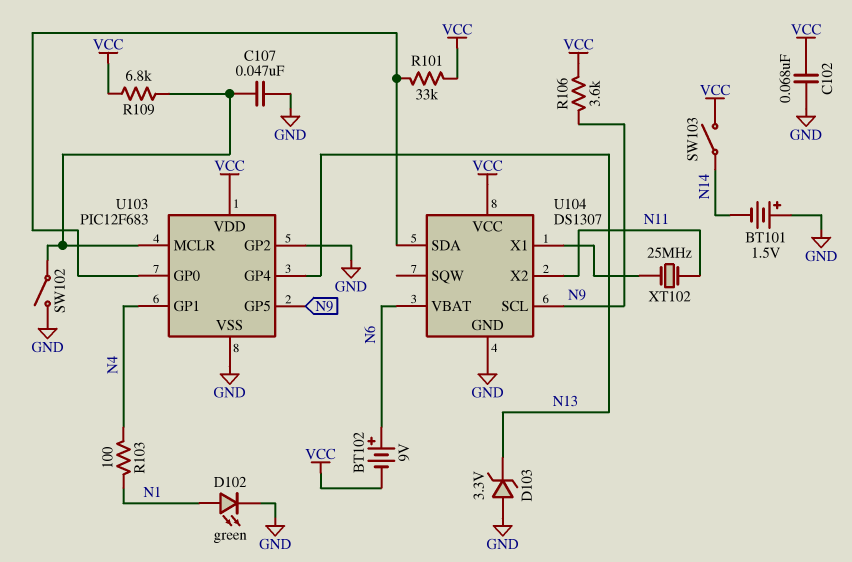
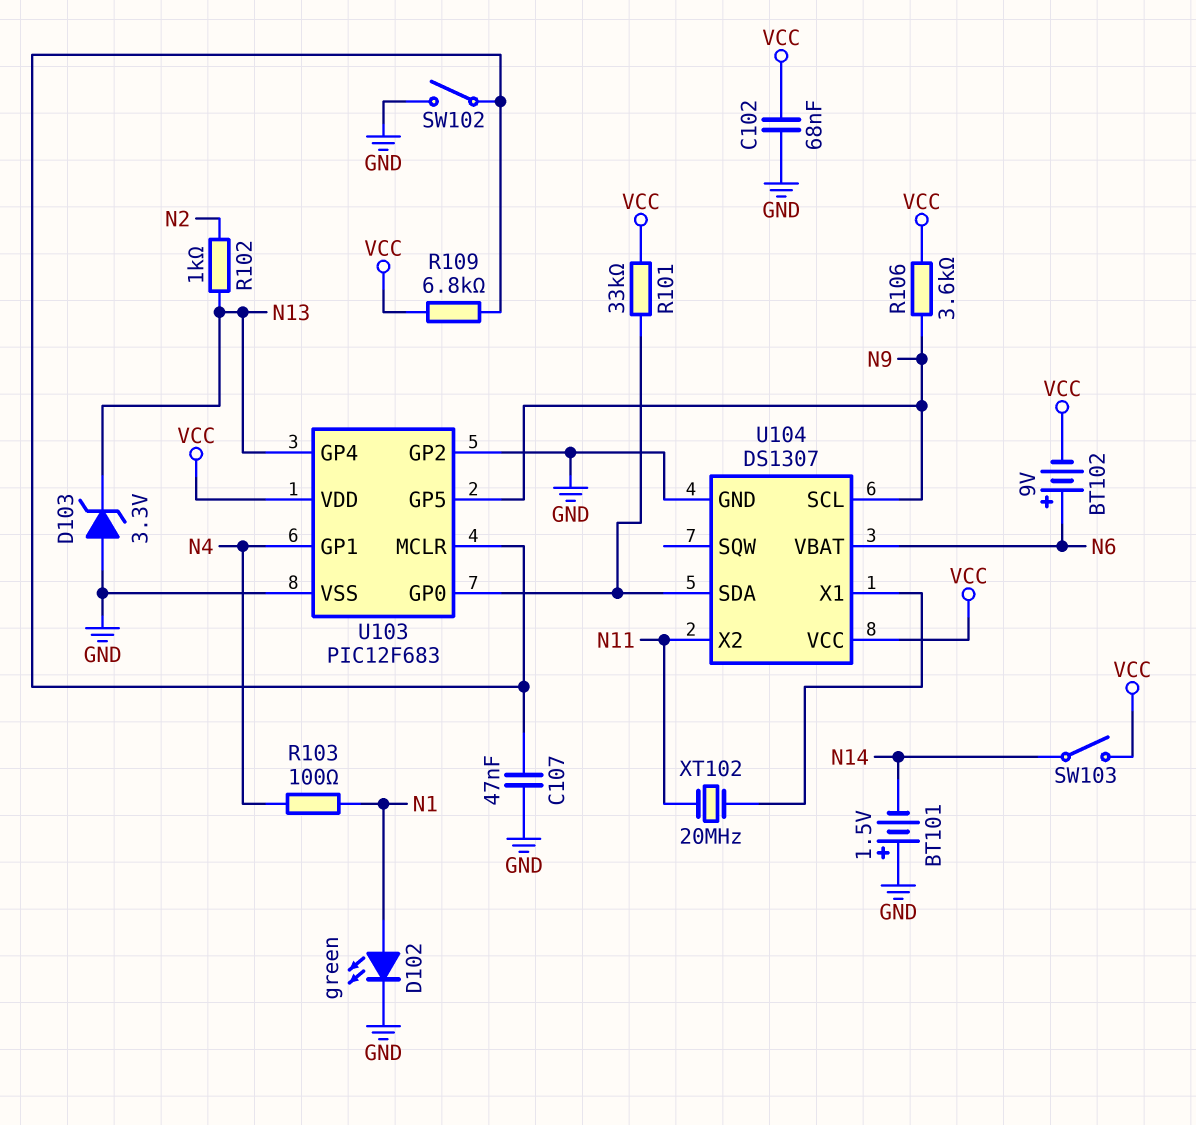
R102: none -> 1k (N2, N13)
XT102: 25MHz (N11, U104/X1) -> 20MHz (N11, U104/X1)

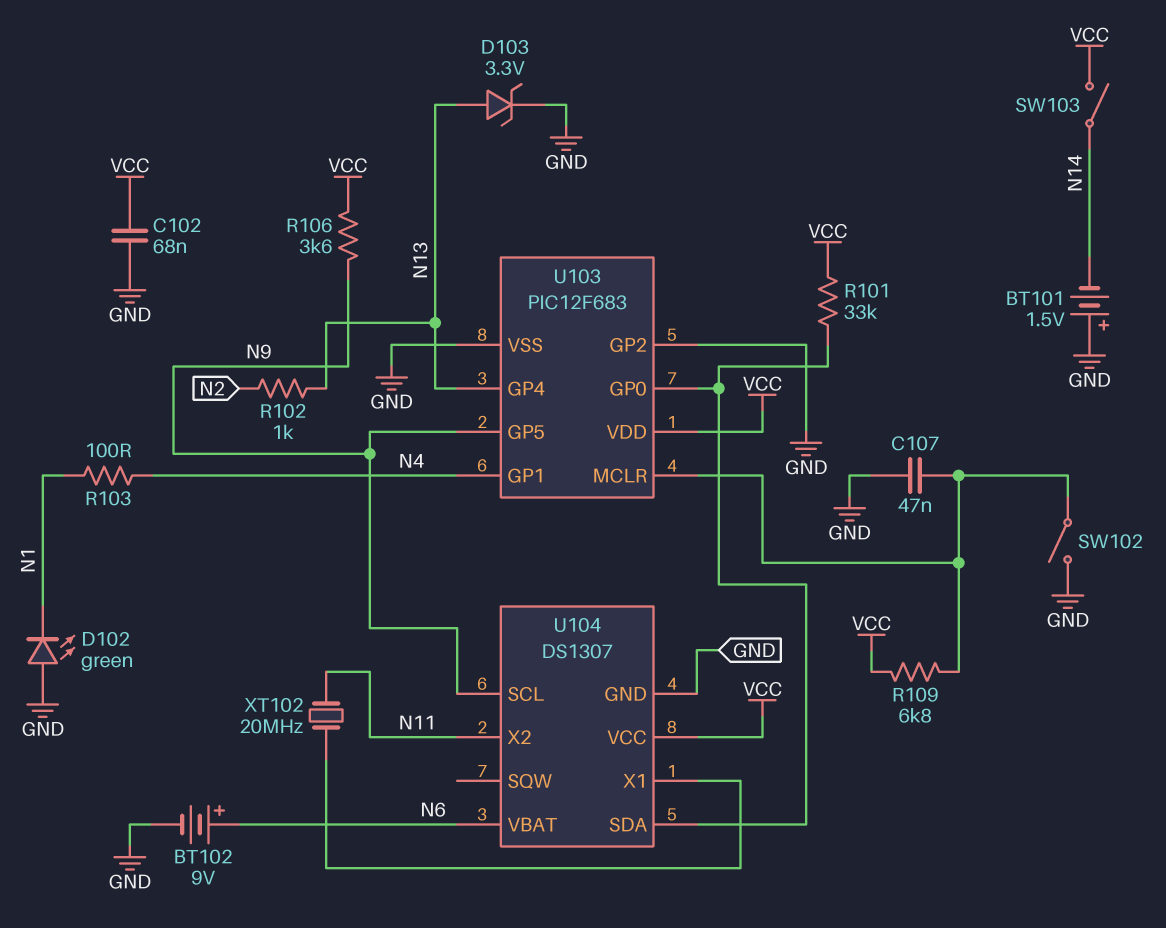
BT102: 9V (plus N6, minus VCC) -> 9V (plus N6, minus GND)
D102: LED green (A N1, K GND) -> LED green (A GND, K N1)
D103: zener 3.3V (A GND, K N13) -> zener 3.3V (A N13, K GND)

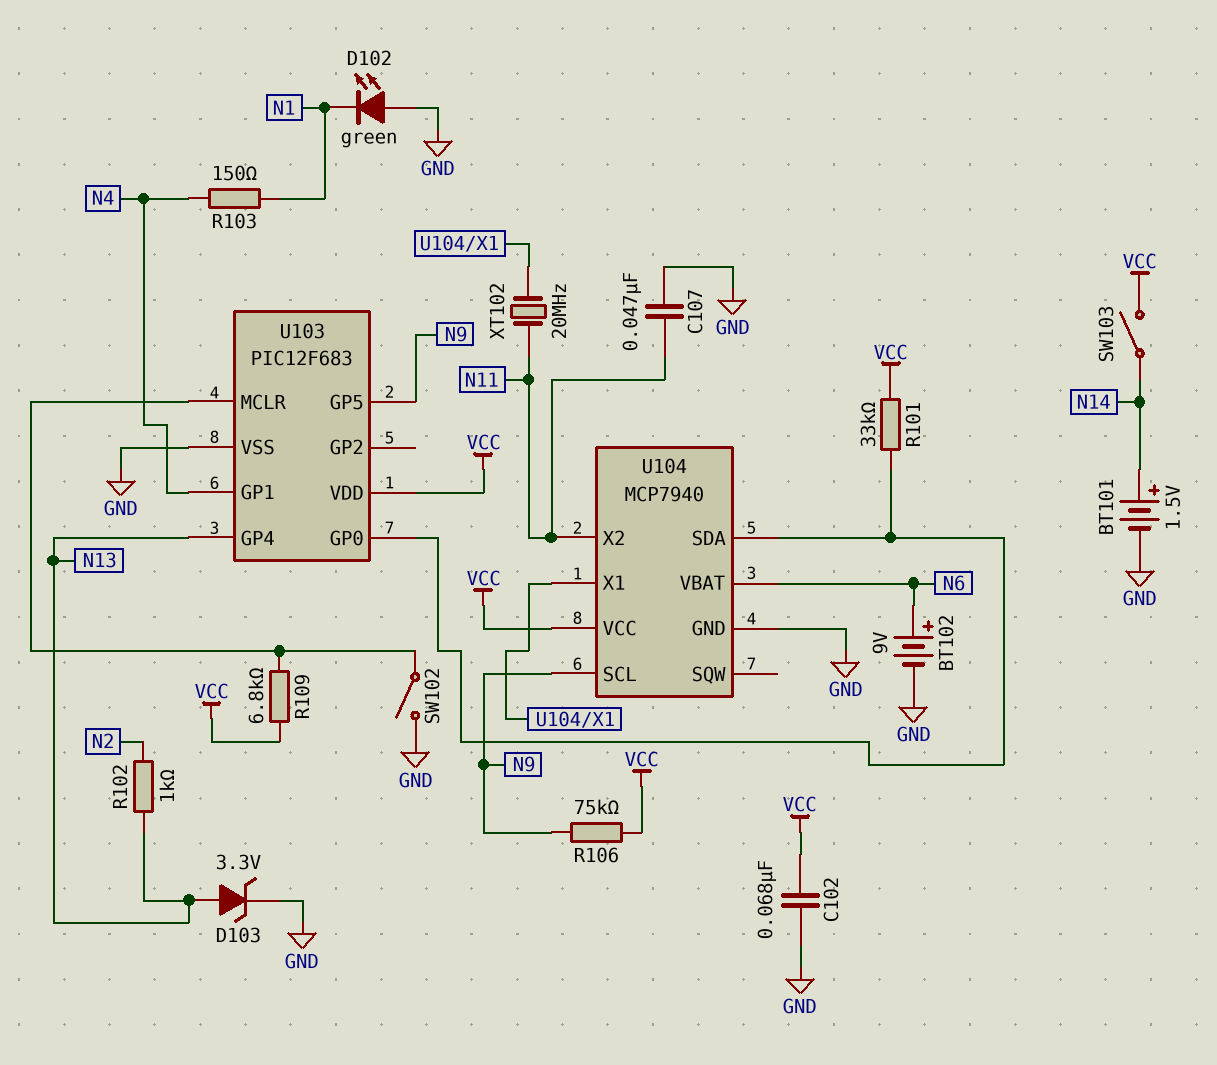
BT101: 1.5V (plus GND, minus N14) -> 1.5V (plus N14, minus GND)
C107: 47nF (GND, U103/MCLR) -> 47nF (GND, N11)
R103: 100 (N1, N4) -> 150 (N1, N4)
R106: 3.6k (N9, VCC) -> 75k (N9, VCC)
U103 pin GP2: GND -> none
U104: DS1307 -> MCP7940

